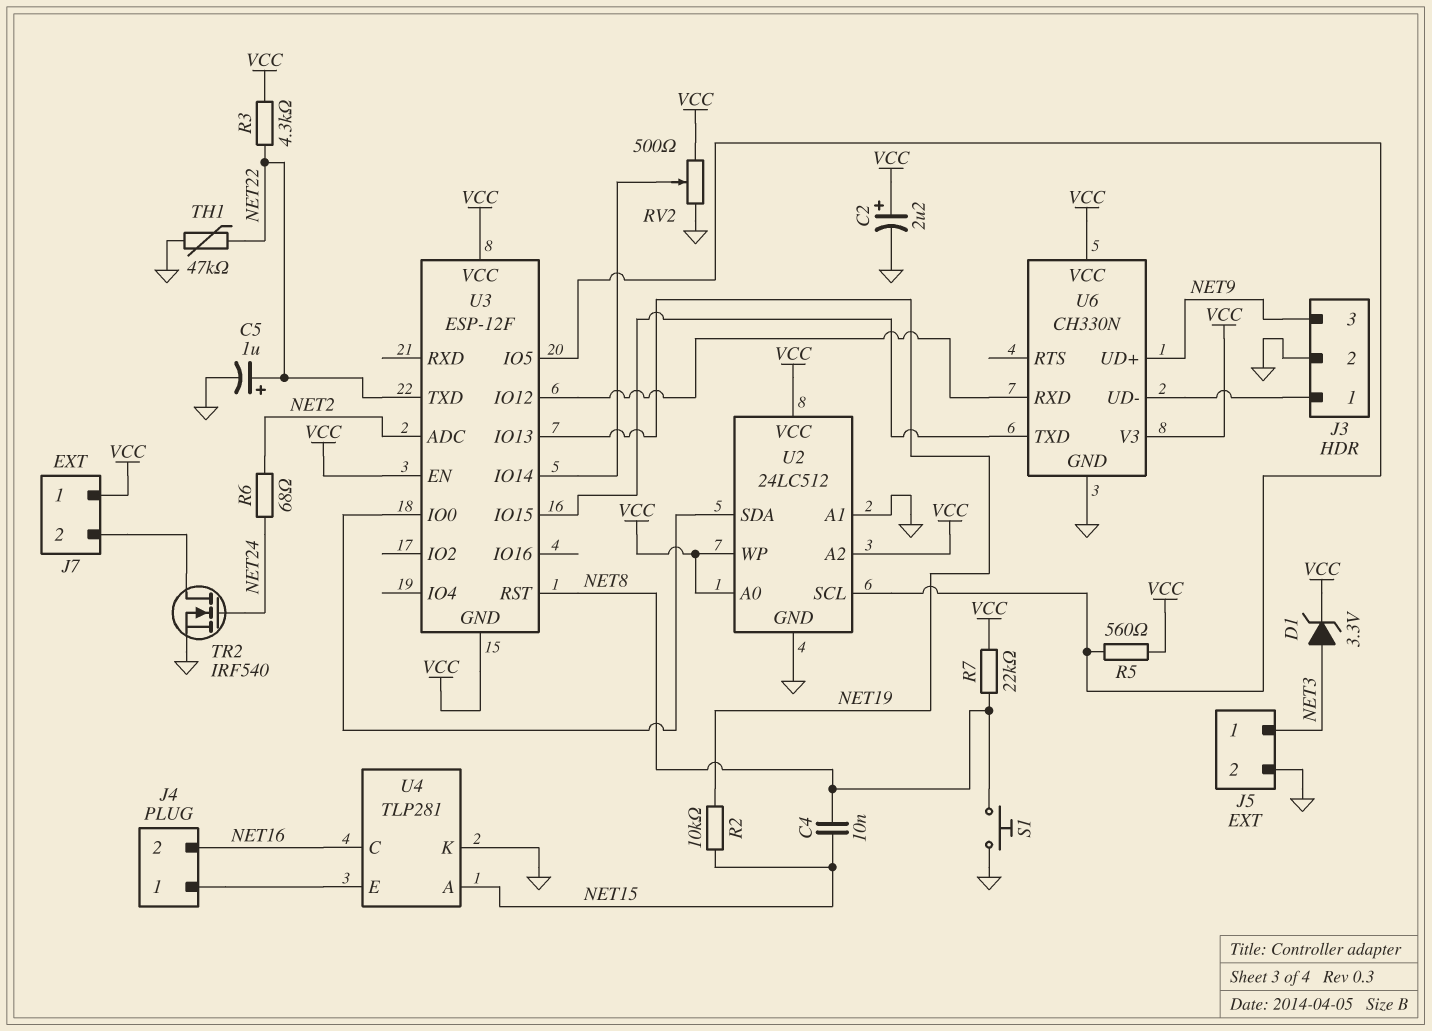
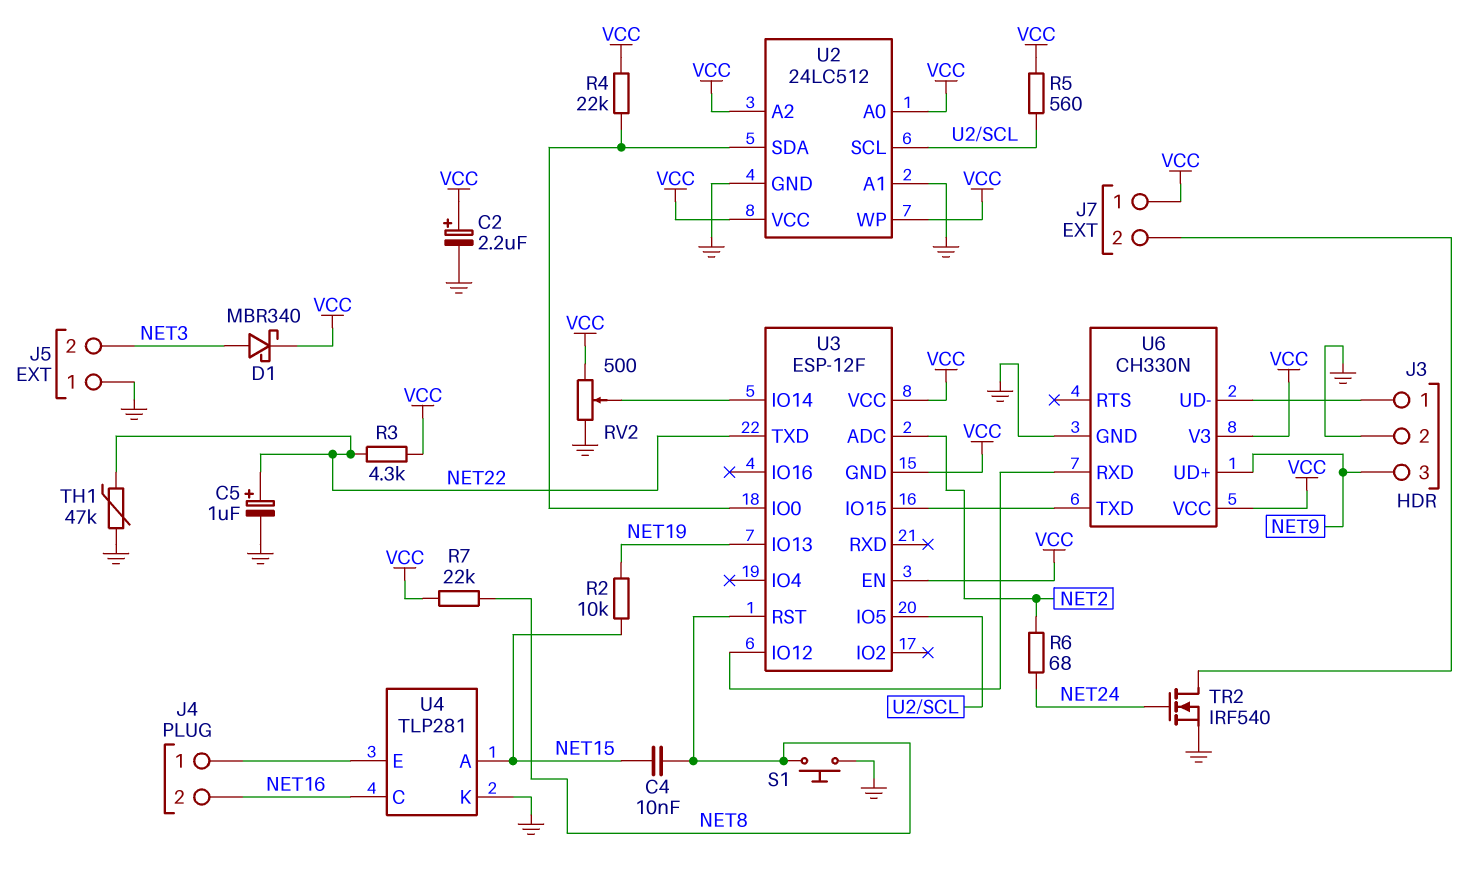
D1: zener 3.3V (A NET3, K VCC) -> schottky MBR340 (A NET3, K VCC)
J5 pin 1: NET3 -> GND
J5 pin 2: GND -> NET3
R4: none -> 22k (U2/SDA, VCC)

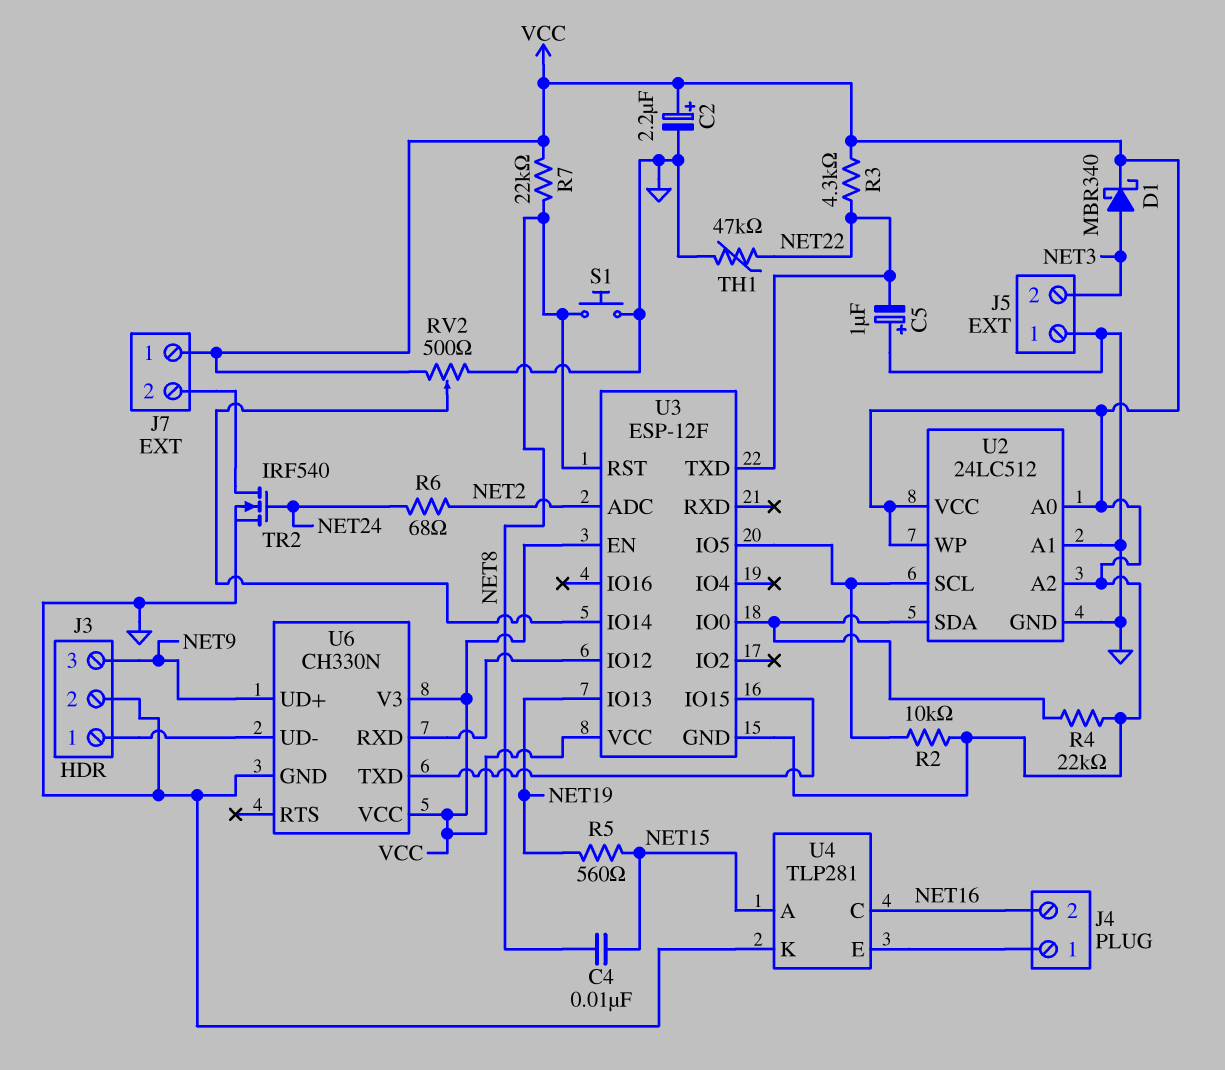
C5: 1uF (plus NET22, minus GND) -> 1uF (plus GND, minus NET22)
R2: 10k (NET15, NET19) -> 10k (U2/SCL, VCC)
R5: 560 (U2/SCL, VCC) -> 560 (NET15, NET19)

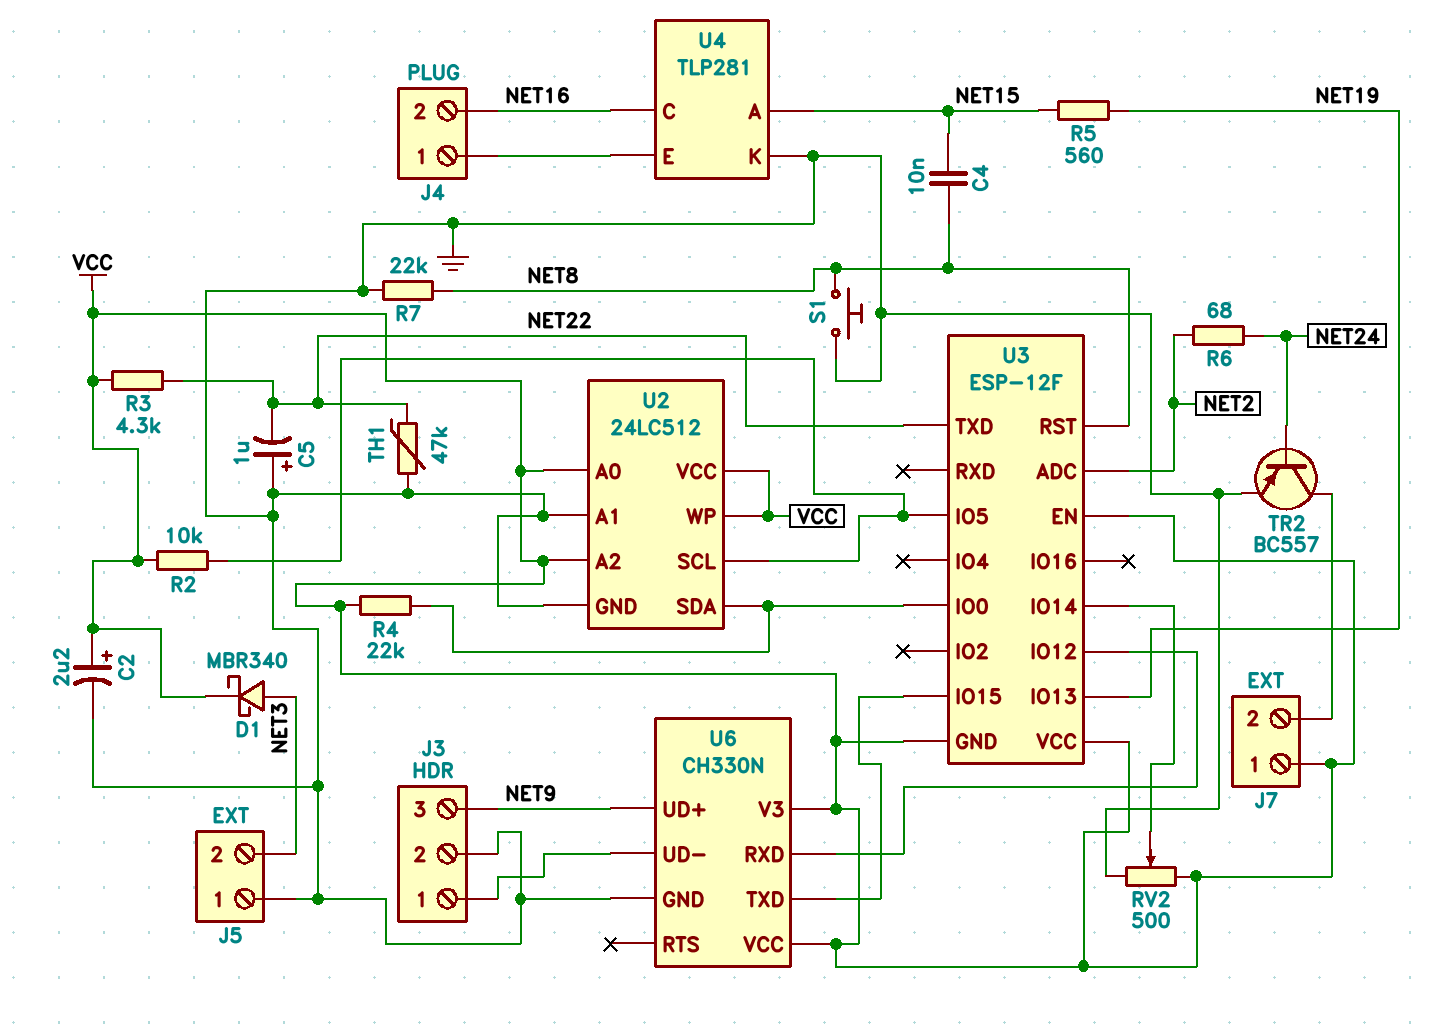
R7: 22k (NET8, VCC) -> 22k (GND, NET8)
TR2: NMOS IRF540 (G NET24, D J7/2, S GND) -> PNP BC557 (B NET24, C J7/2, E GND)

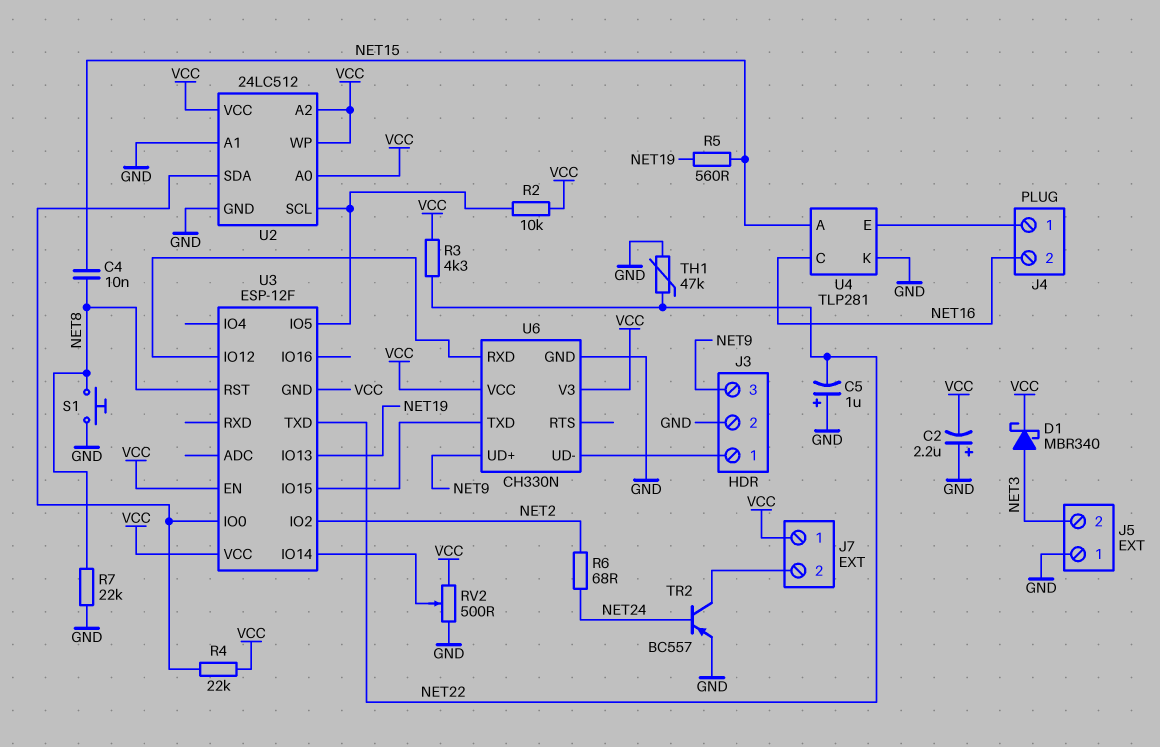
C2: 2.2uF (plus VCC, minus GND) -> 2.2uF (plus GND, minus VCC)
U3 pin ADC: NET2 -> none
U3 pin IO2: none -> NET2

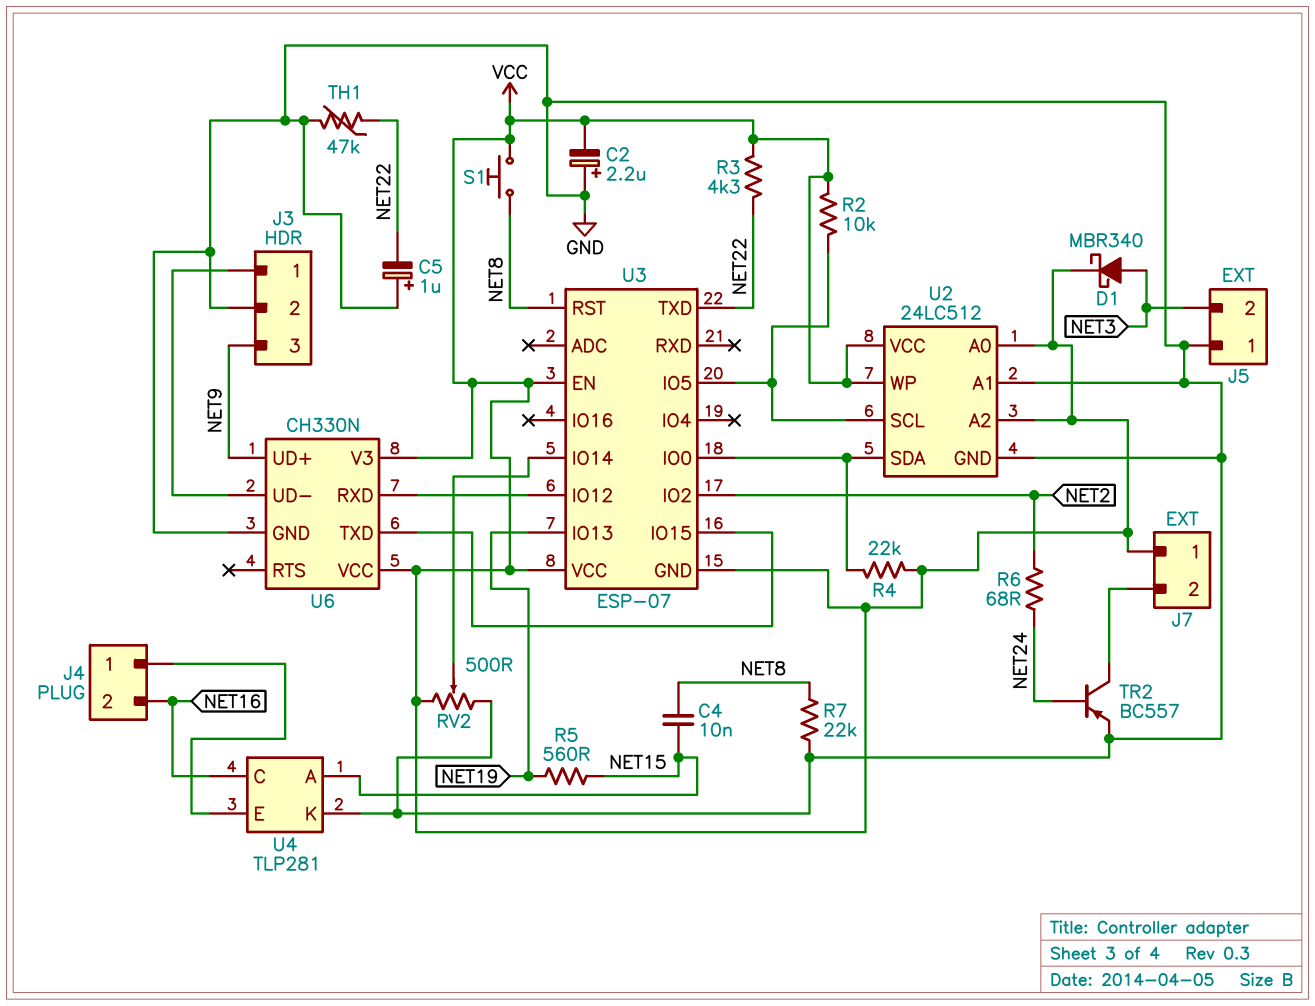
S1: button (GND, NET8) -> button (NET8, VCC)
U3: ESP-12F -> ESP-07

